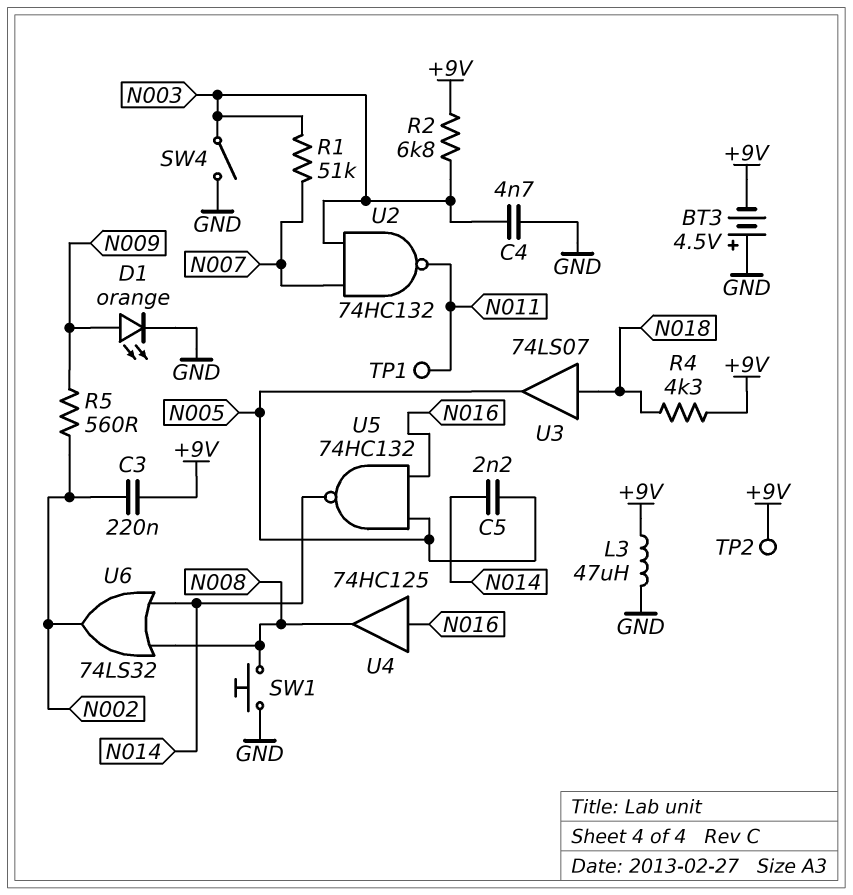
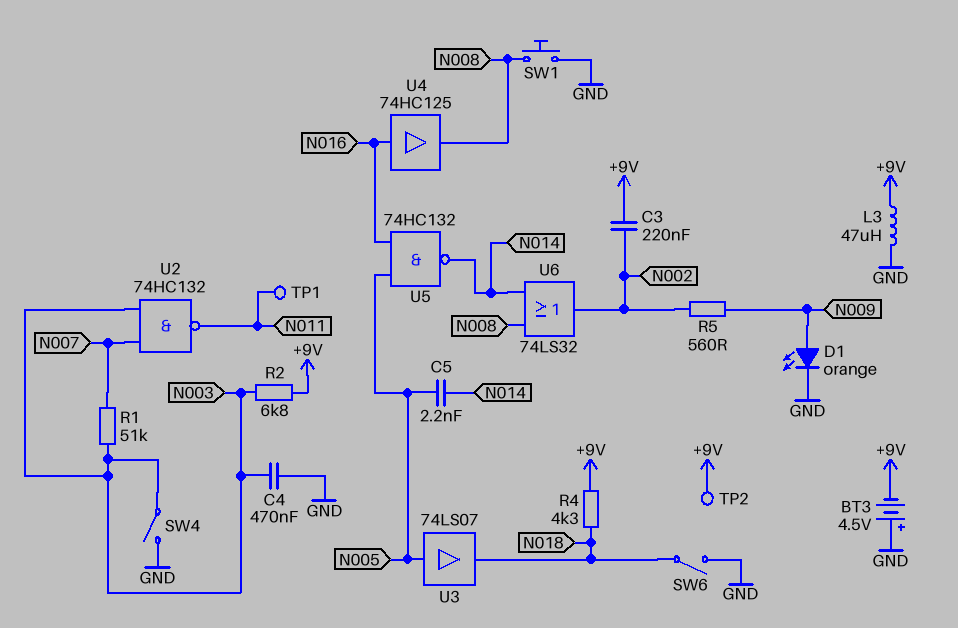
C4: 4.7nF (GND, N003) -> 470nF (GND, N003)
SW6: none -> switch (GND, N018)
U3: buffer 74LS07 (in N018, out N005) -> buffer 74LS07 (in N005, out N018)

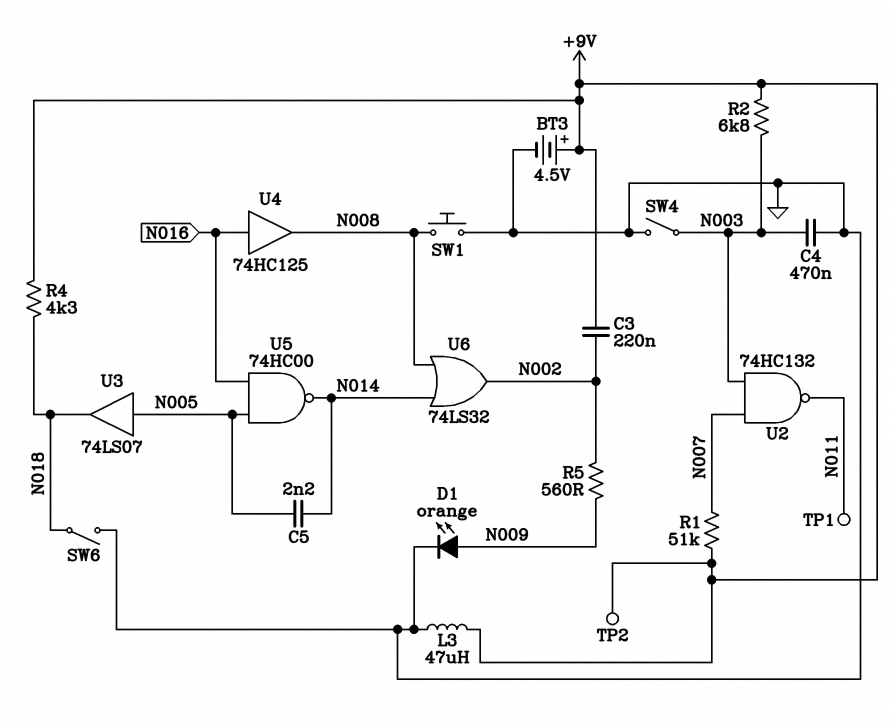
BT3: 4.5V (plus GND, minus +9V) -> 4.5V (plus +9V, minus GND)
R1: 51k (N003, N007) -> 51k (+9V, N007)
U5: NAND 74HC132 (in N005, in N016, out N014) -> NAND 74HC00 (in N005, in N016, out N014)

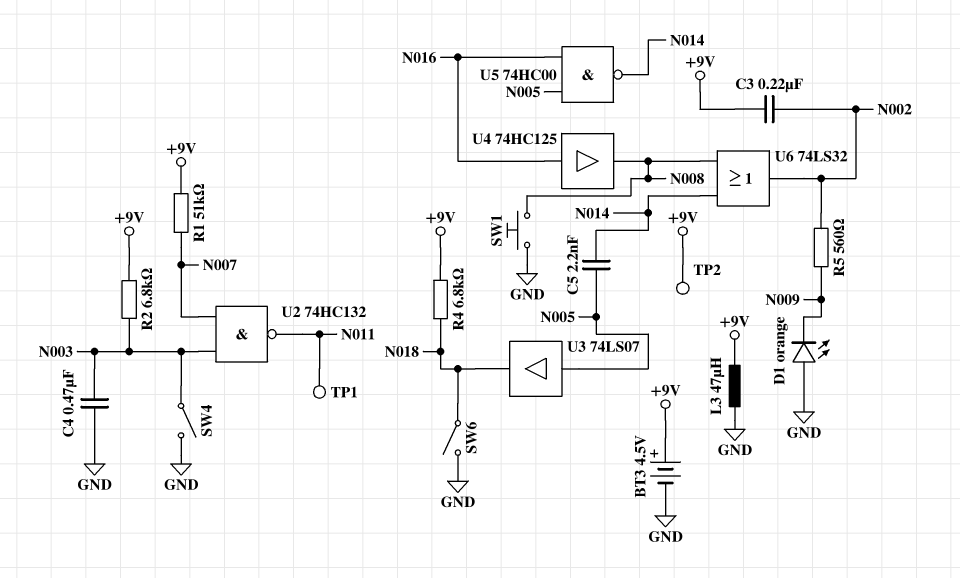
D1: LED orange (A N009, K GND) -> LED orange (A GND, K N009)
R4: 4.3k (+9V, N018) -> 6.8k (+9V, N018)

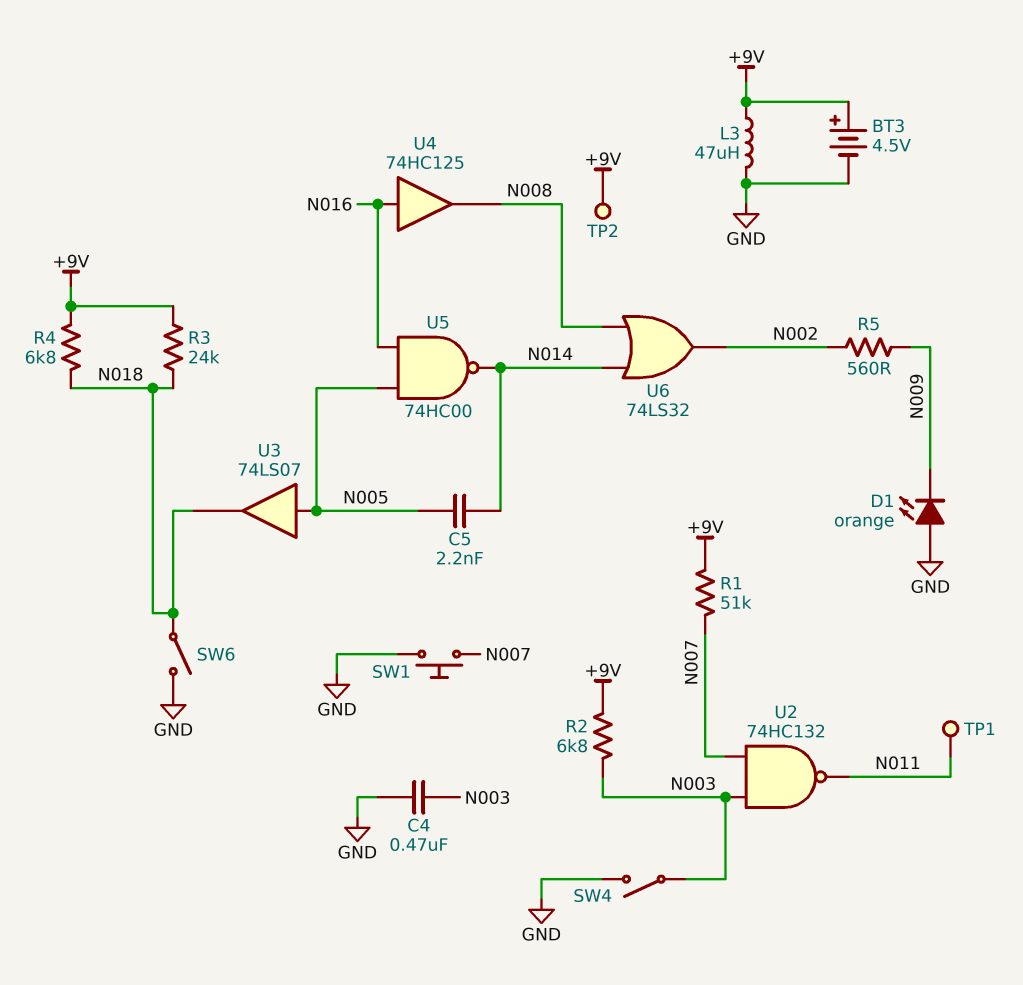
C3: 220nF (+9V, N002) -> none
R3: none -> 24k (+9V, N018)
SW1: button (GND, N008) -> button (GND, N007)

